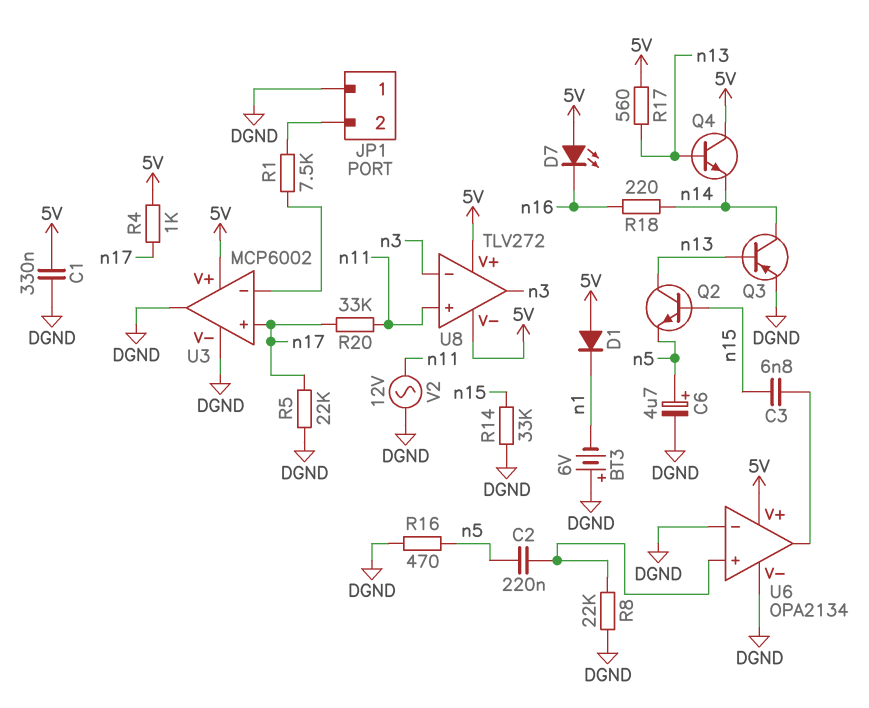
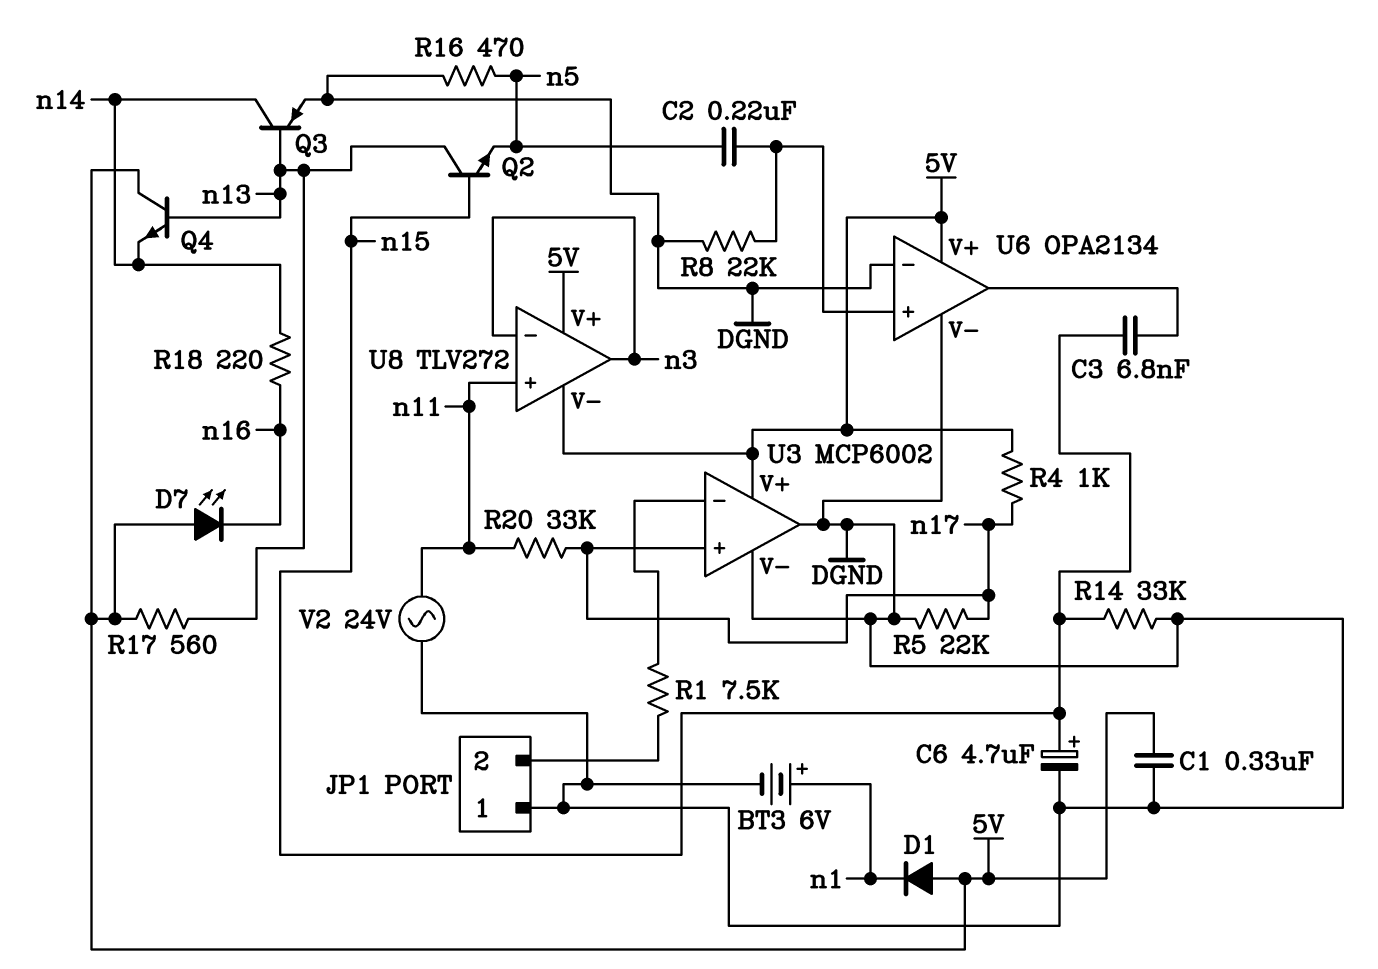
BT3: 6V (plus DGND, minus n1) -> 6V (plus n1, minus DGND)
C6: 4.7uF (plus n5, minus DGND) -> 4.7uF (plus n15, minus DGND)
V2: AC 12V (DGND, n11) -> AC 24V (DGND, n11)

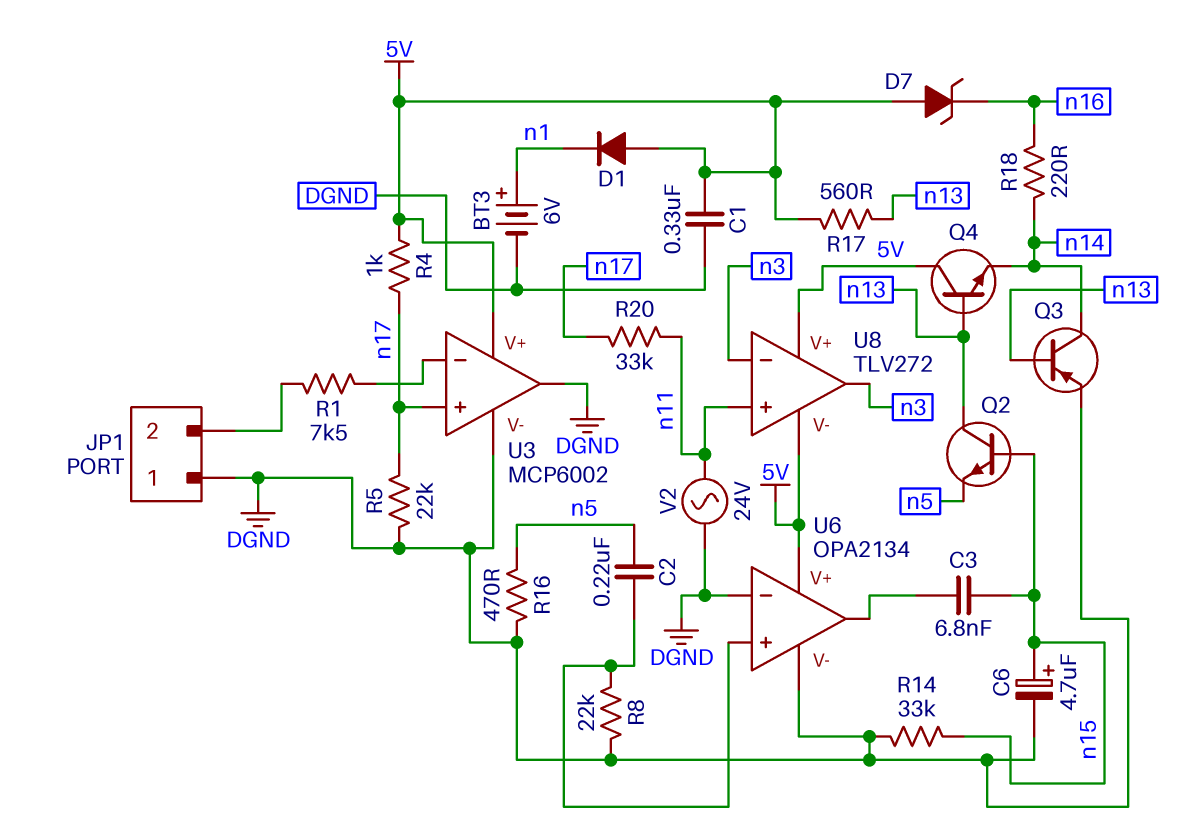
D7: LED (A 5V, K n16) -> zener (A 5V, K n16)

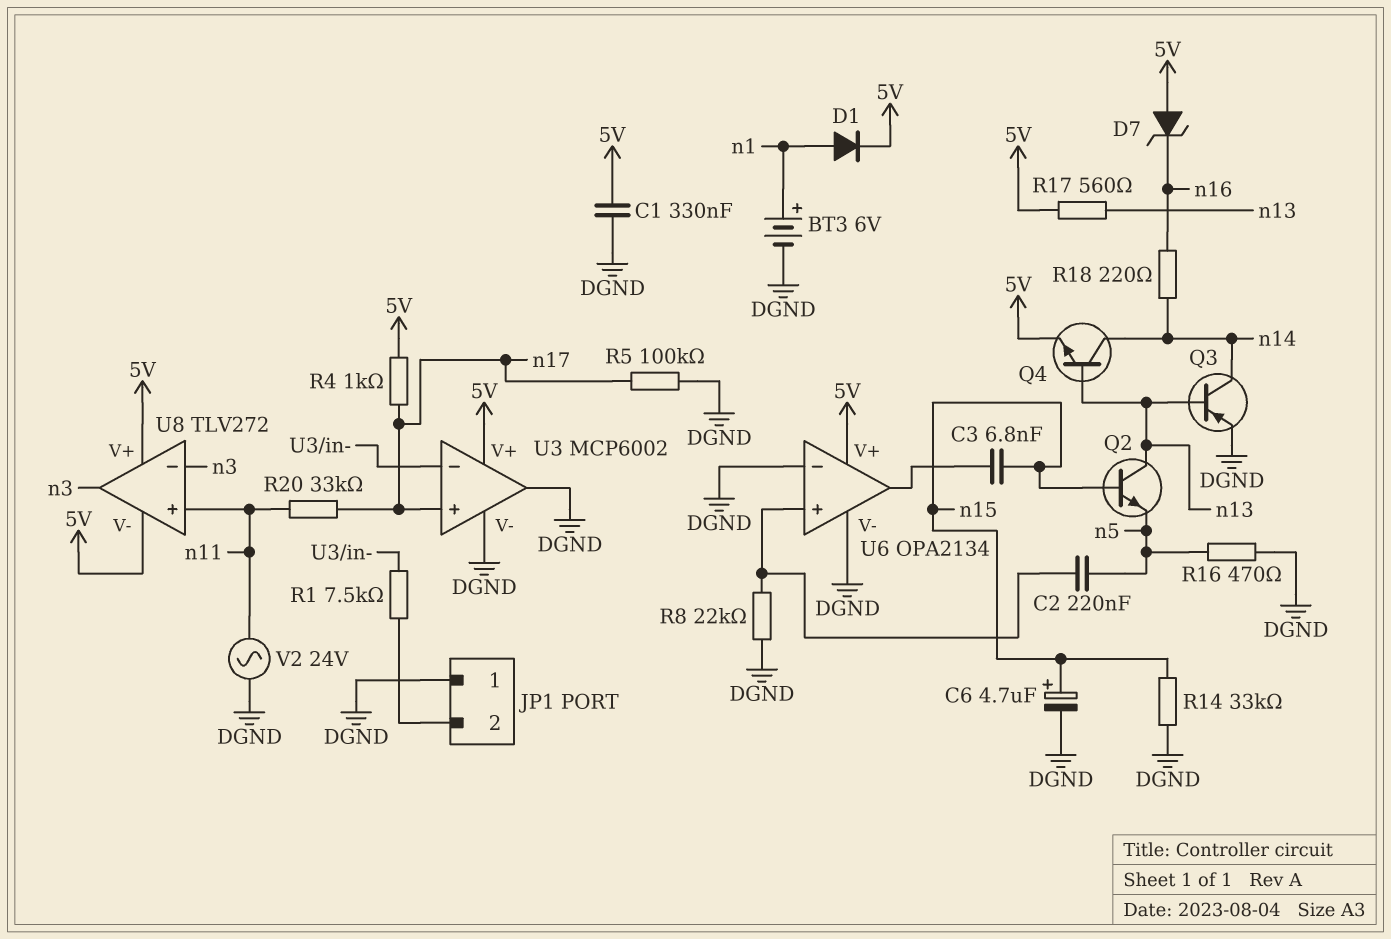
D1: diode (A 5V, K n1) -> diode (A n1, K 5V)
Q4: NPN (B n13, C 5V, E n14) -> NPN (B n13, C n14, E 5V)
R5: 22k (DGND, n17) -> 100k (DGND, n17)

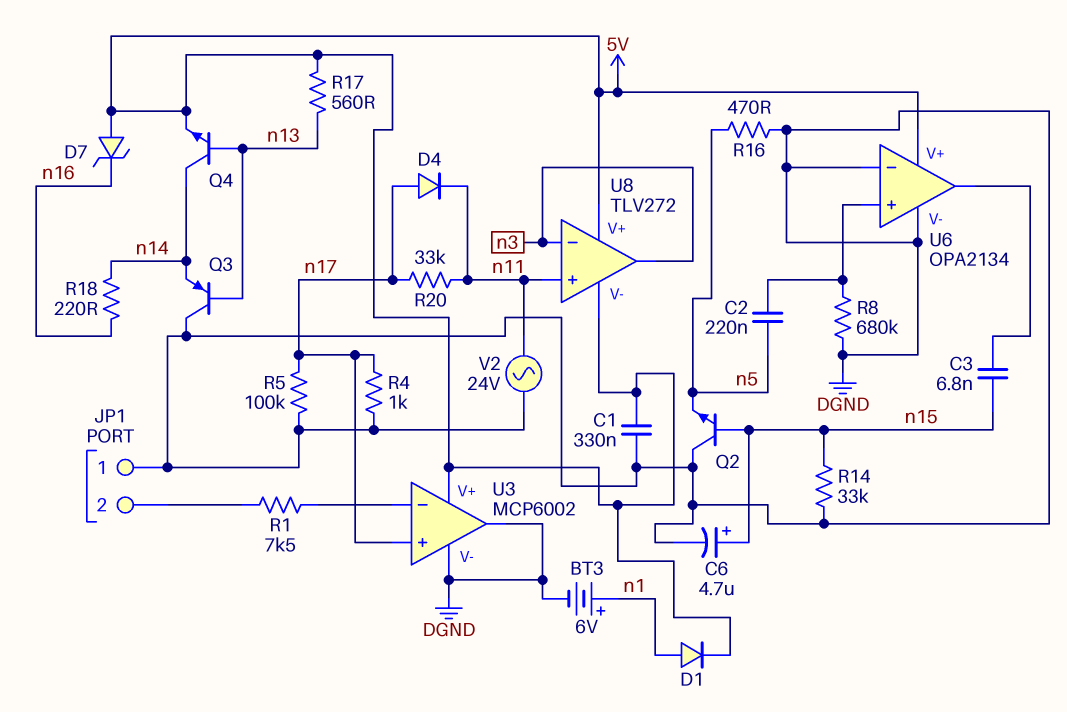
D4: none -> diode (A n17, K n11)
Q2: NPN (B n15, C n13, E n5) -> NPN (B n15, C DGND, E n5)
Q3: PNP (B n13, C n14, E DGND) -> PNP (B n13, C DGND, E n14)
R4: 1k (5V, n17) -> 1k (DGND, n17)
R8: 22k (DGND, U6/in+) -> 680k (DGND, U6/in+)

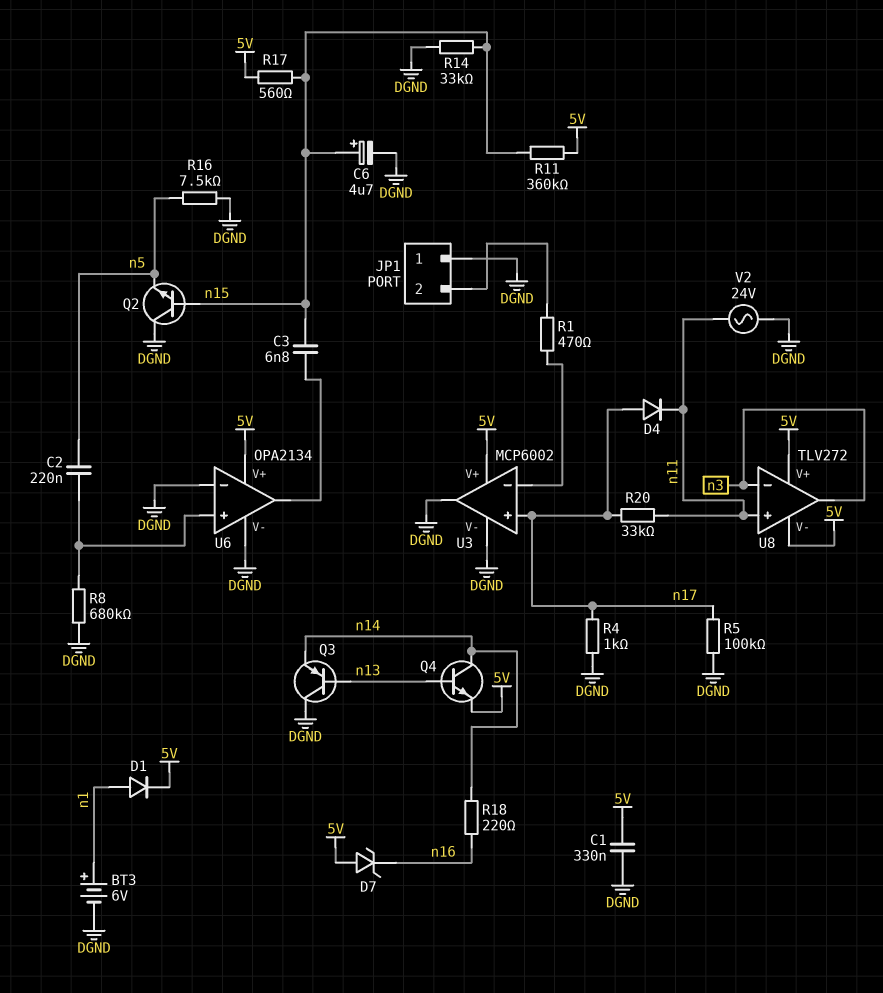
R1: 7.5k (JP1/2, U3/in-) -> 470 (JP1/2, U3/in-)
R11: none -> 360k (5V, n15)
R16: 470 (DGND, n5) -> 7.5k (DGND, n5)
R17: 560 (5V, n13) -> 560 (5V, n15)

